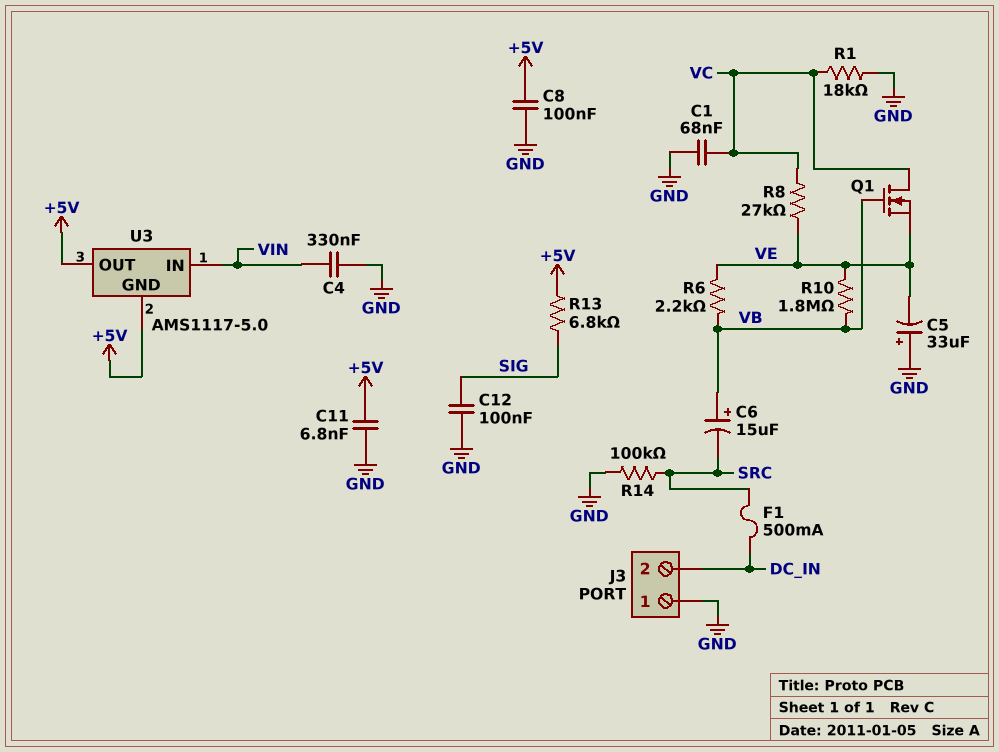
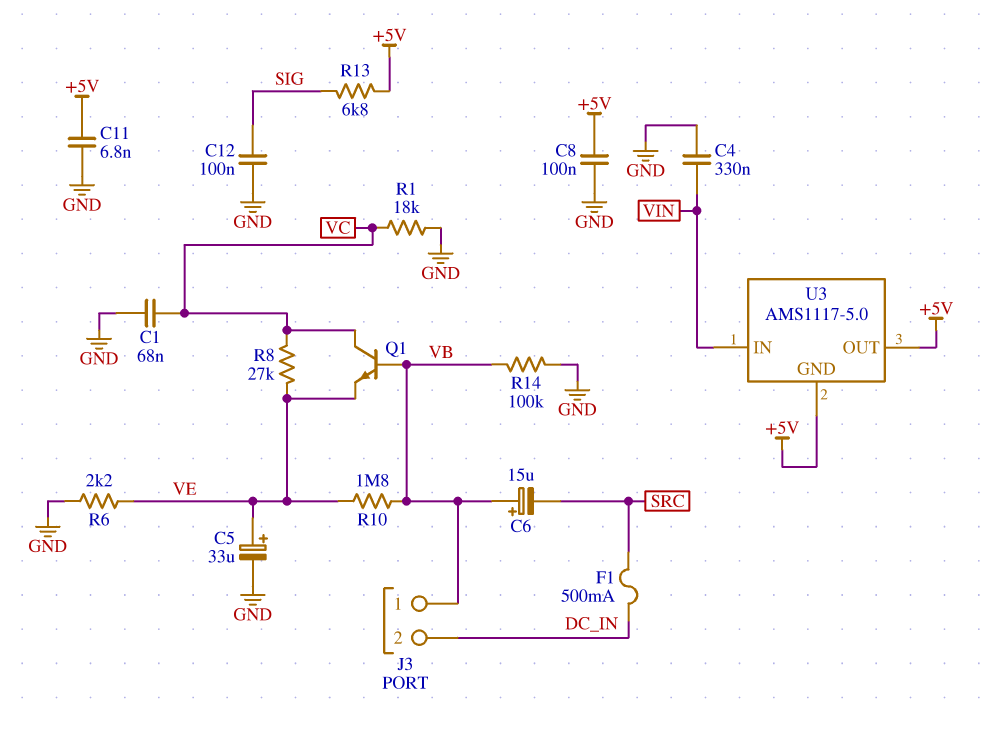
C5: 33uF (plus GND, minus VE) -> 33uF (plus VE, minus GND)
J3 pin 1: GND -> VB
Q1: NMOS (G VB, D VC, S VE) -> NPN (B VB, C VC, E VE)
R6: 2.2k (VB, VE) -> 2.2k (GND, VE)
R14: 100k (GND, SRC) -> 100k (GND, VB)

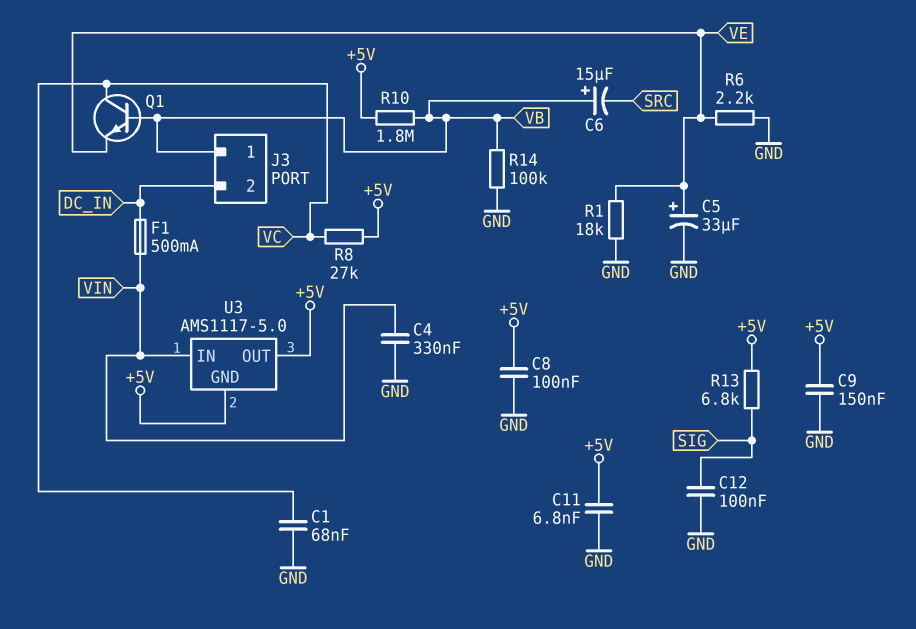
C9: none -> 150nF (+5V, GND)
F1: 500mA (DC_IN, SRC) -> 500mA (DC_IN, VIN)
R1: 18k (GND, VC) -> 18k (GND, VE)
R8: 27k (VC, VE) -> 27k (+5V, VC)
R10: 1.8M (VB, VE) -> 1.8M (+5V, VB)

